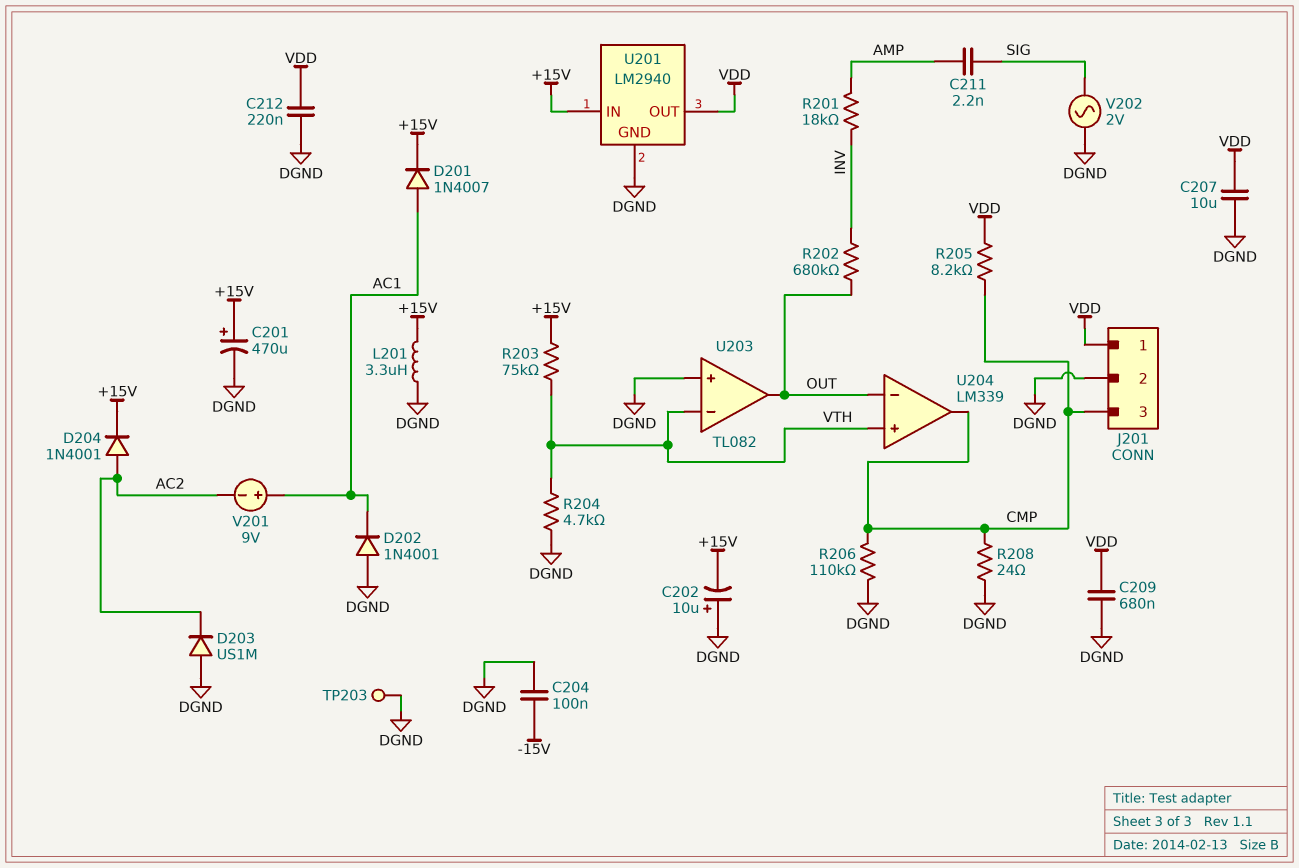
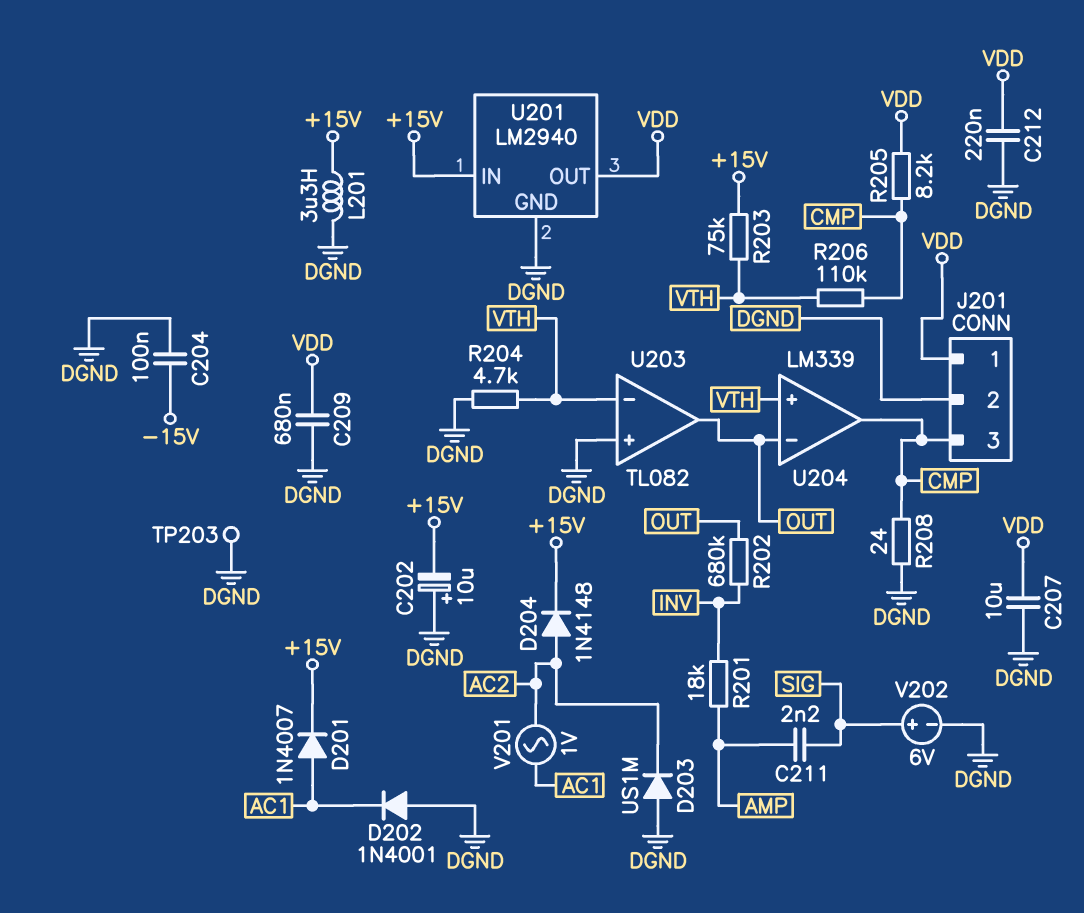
C201: 470uF (plus +15V, minus DGND) -> none
D204: diode 1N4001 (A AC2, K +15V) -> diode 1N4148 (A AC2, K +15V)
R206: 110k (CMP, DGND) -> 110k (CMP, VTH)
V201: 9V (plus AC1, minus AC2) -> AC 1V (AC1, AC2)
V202: AC 2V (DGND, SIG) -> 6V (plus SIG, minus DGND)

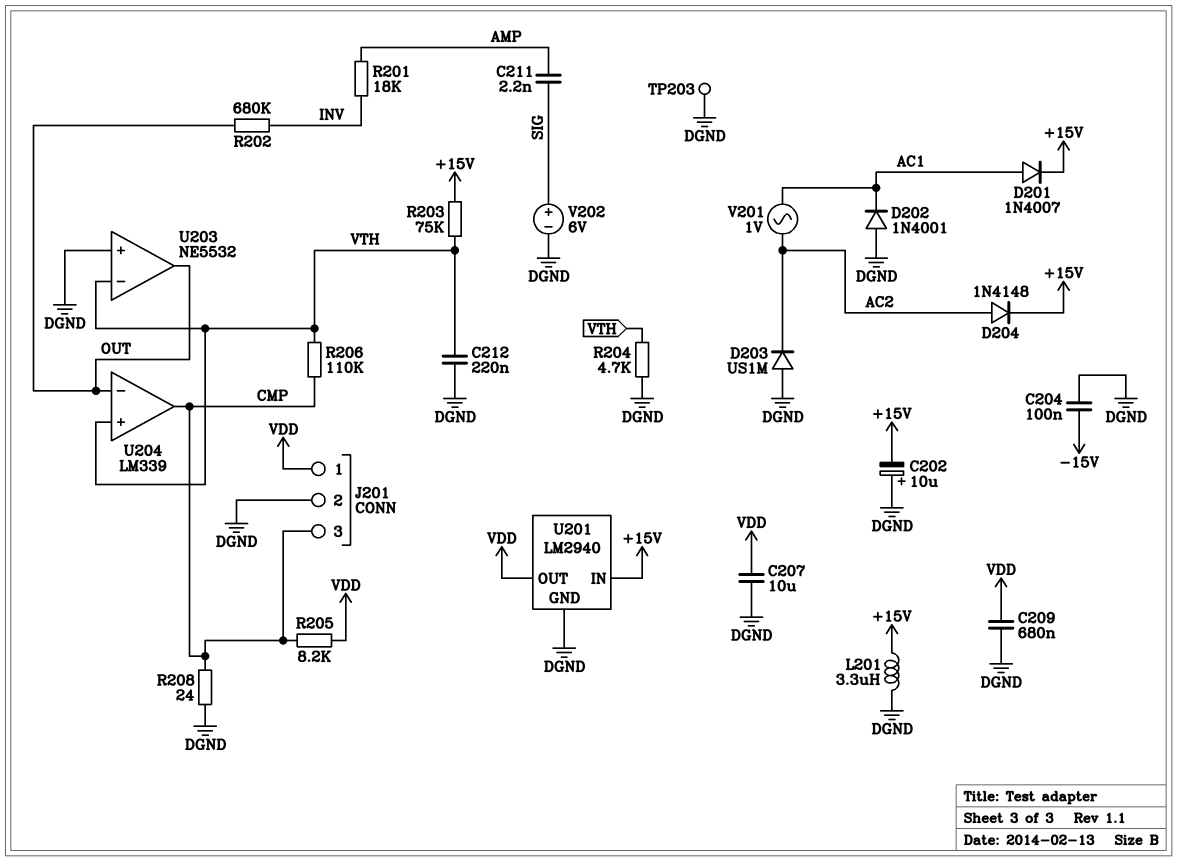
C212: 220nF (DGND, VDD) -> 220nF (DGND, VTH)
U203: TL082 -> NE5532

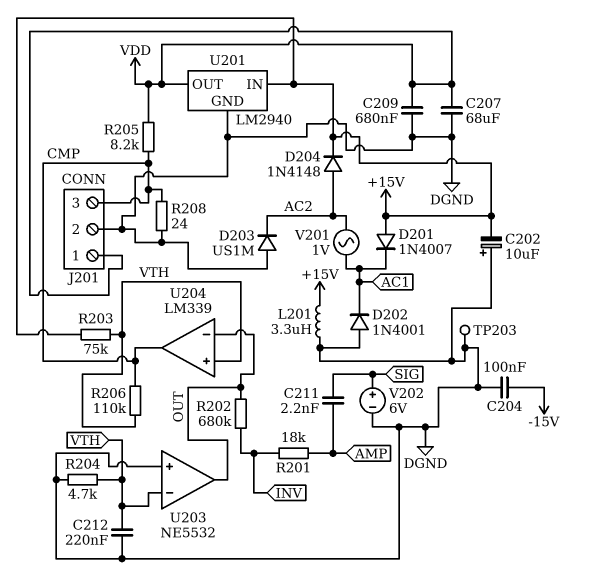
C207: 10uF (DGND, VDD) -> 68uF (DGND, VDD)
D201: diode 1N4007 (A AC1, K +15V) -> diode 1N4007 (A +15V, K AC1)

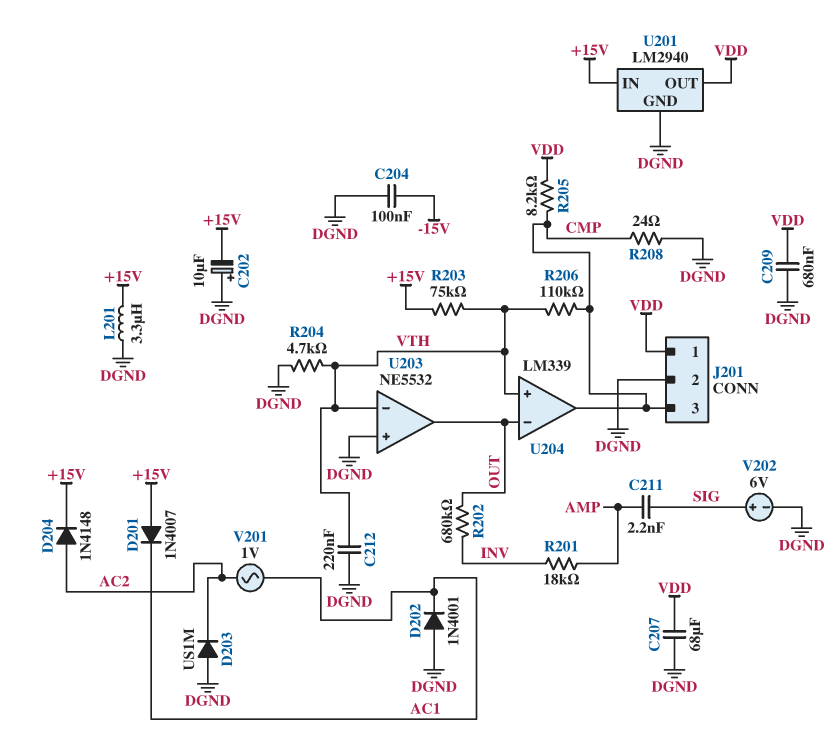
TP203: test point (DGND) -> none

